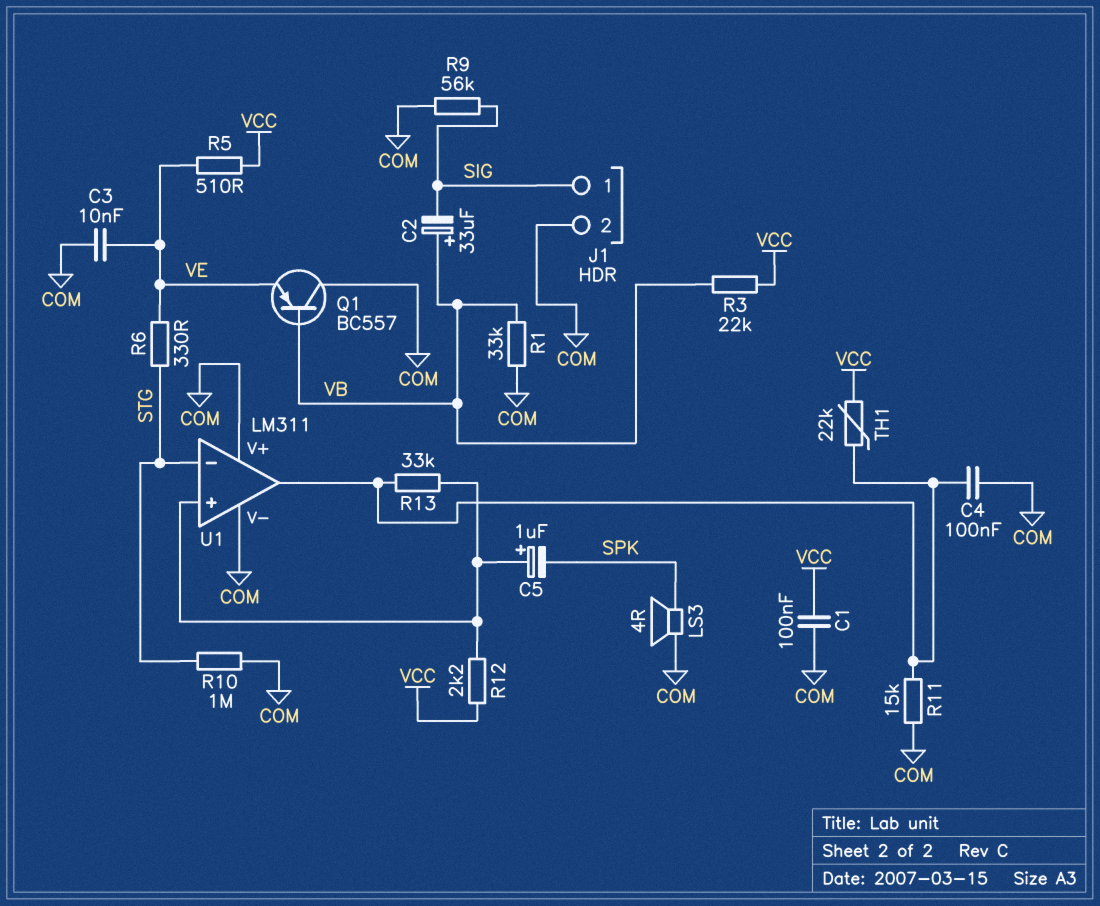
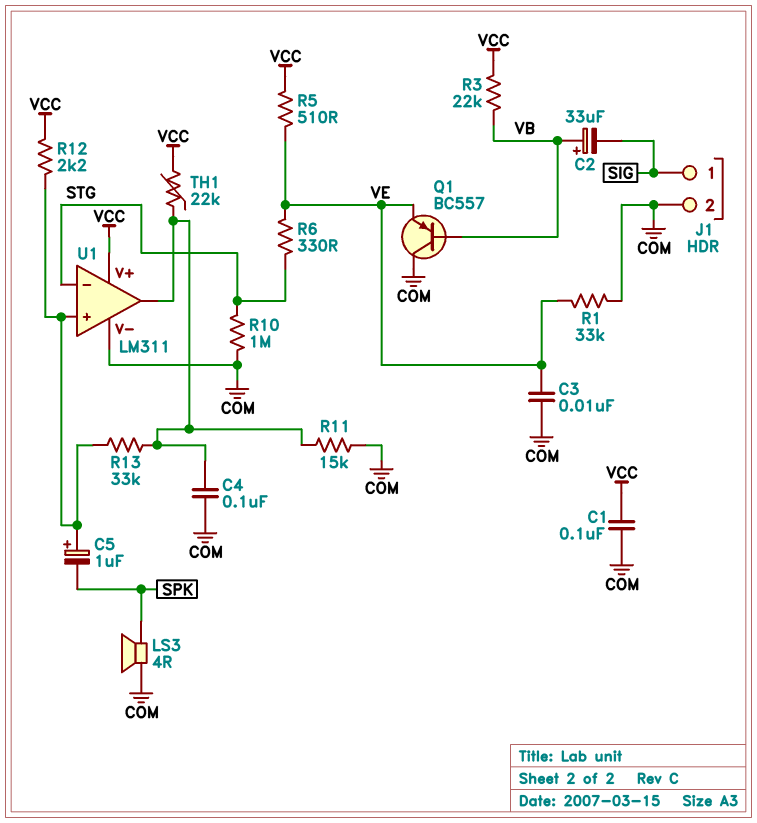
R1: 33k (COM, VB) -> 33k (COM, VE)
R9: 56k (COM, SIG) -> none
U1 pin V+: COM -> VCC

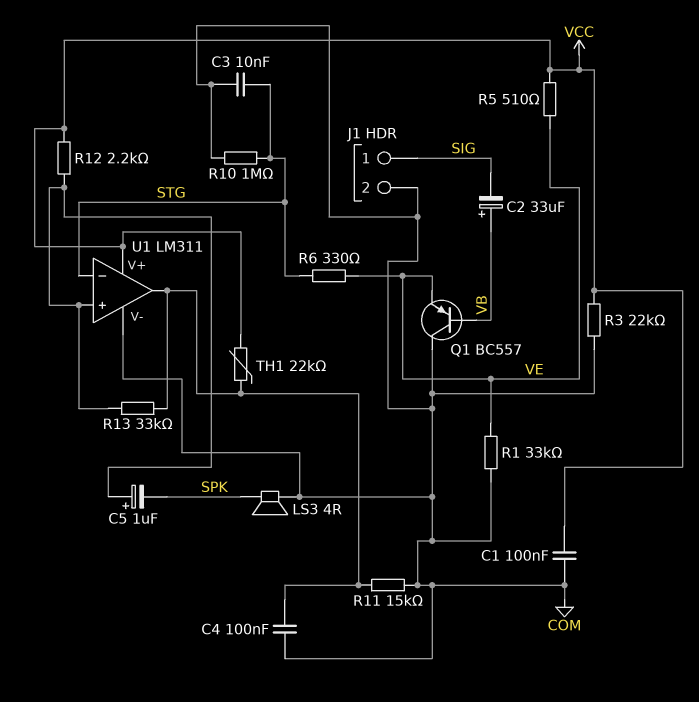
C3: 10nF (COM, VE) -> 10nF (COM, STG)
R3: 22k (VB, VCC) -> 22k (COM, VCC)

